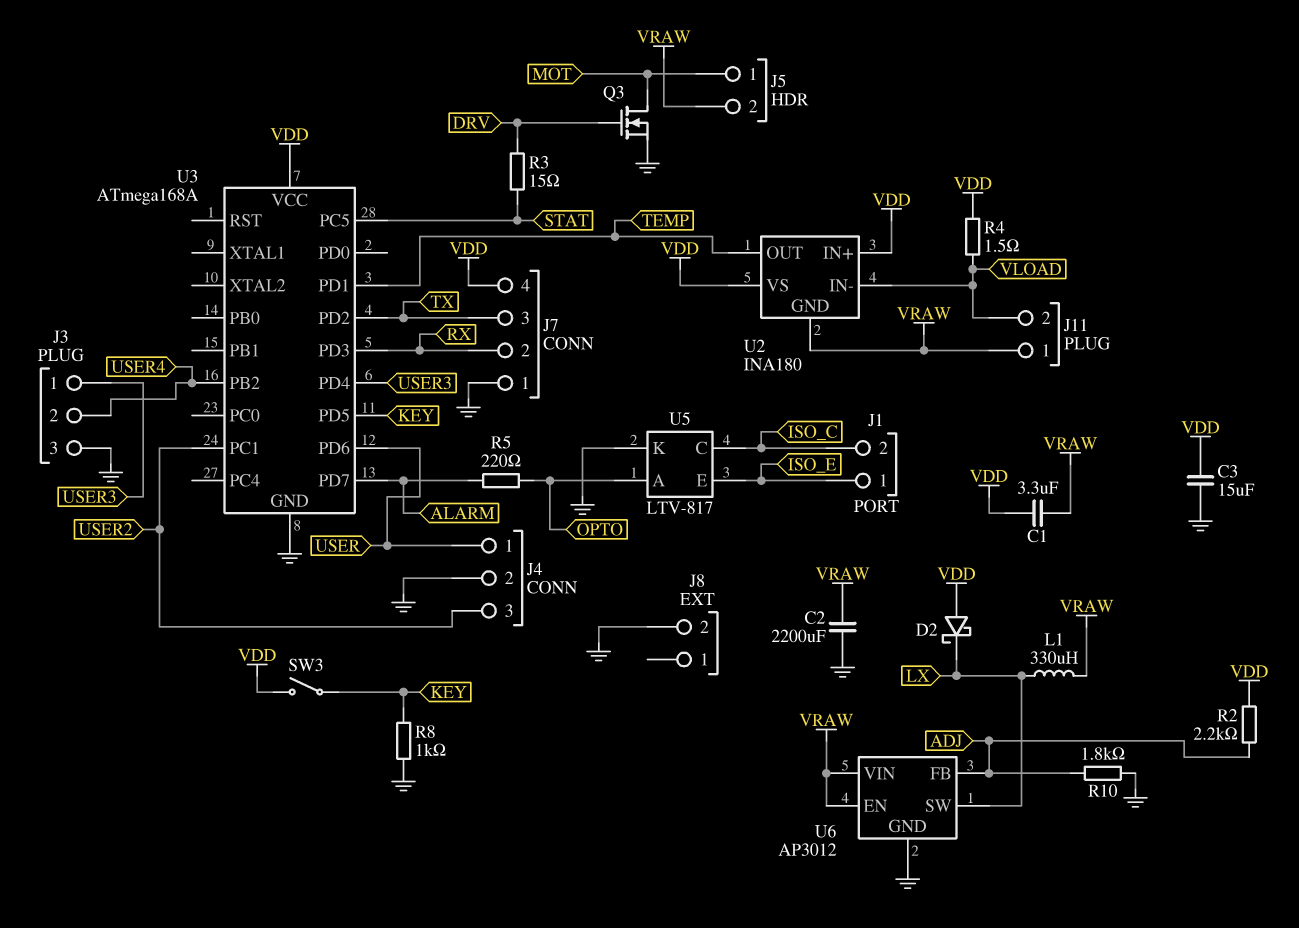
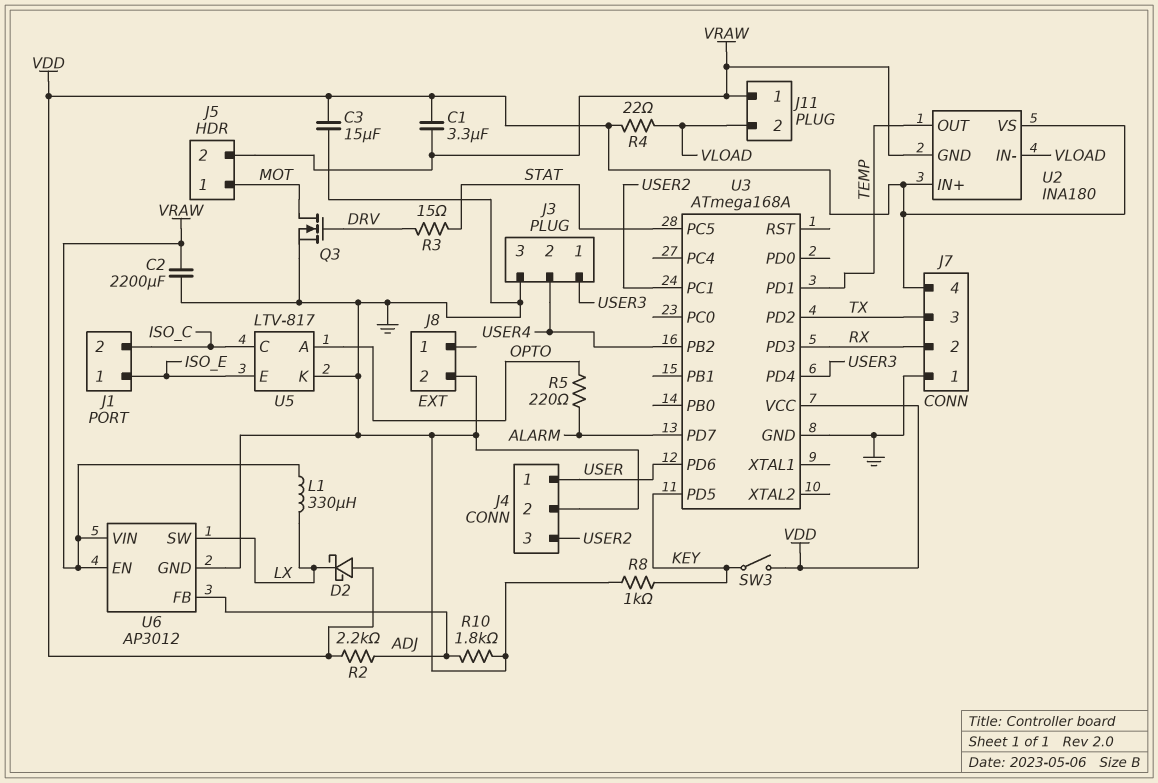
R4: 1.5 (VDD, VLOAD) -> 22 (VDD, VLOAD)

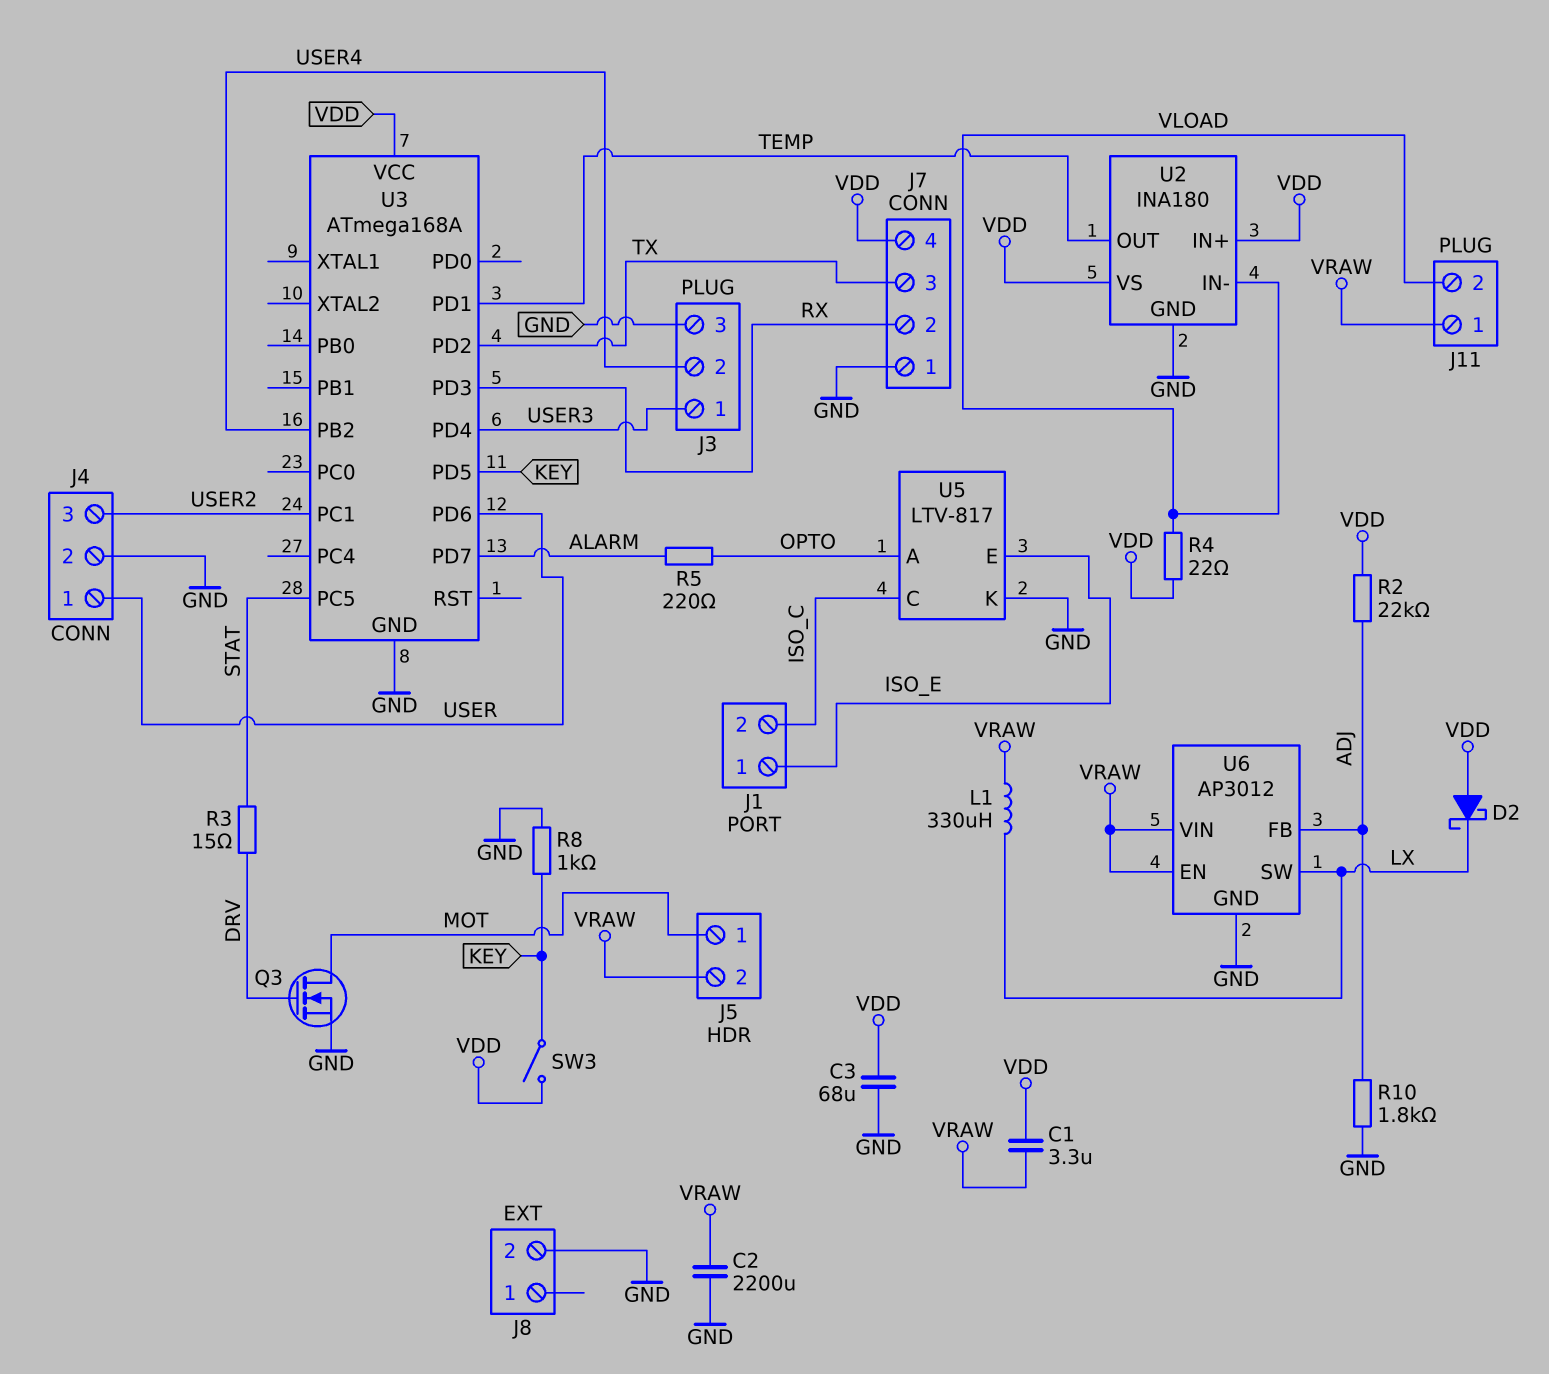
C3: 15uF (GND, VDD) -> 68uF (GND, VDD)
R2: 2.2k (ADJ, VDD) -> 22k (ADJ, VDD)
U2 pin GND: VRAW -> GND

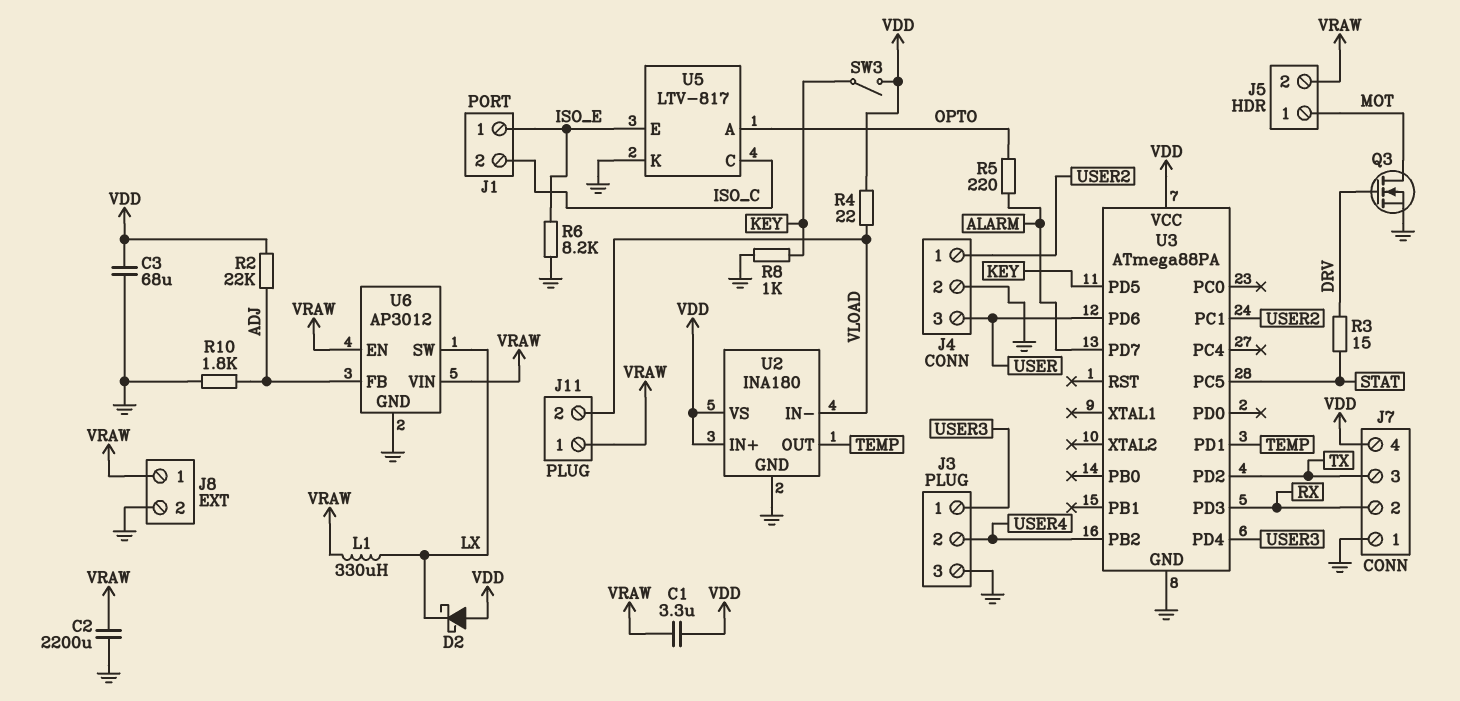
J4 pin 1: USER -> USER2
J4 pin 3: USER2 -> USER
J8 pin 1: none -> VRAW
R6: none -> 8.2k (GND, ISO_E)
U3: ATmega168A -> ATmega88PA

